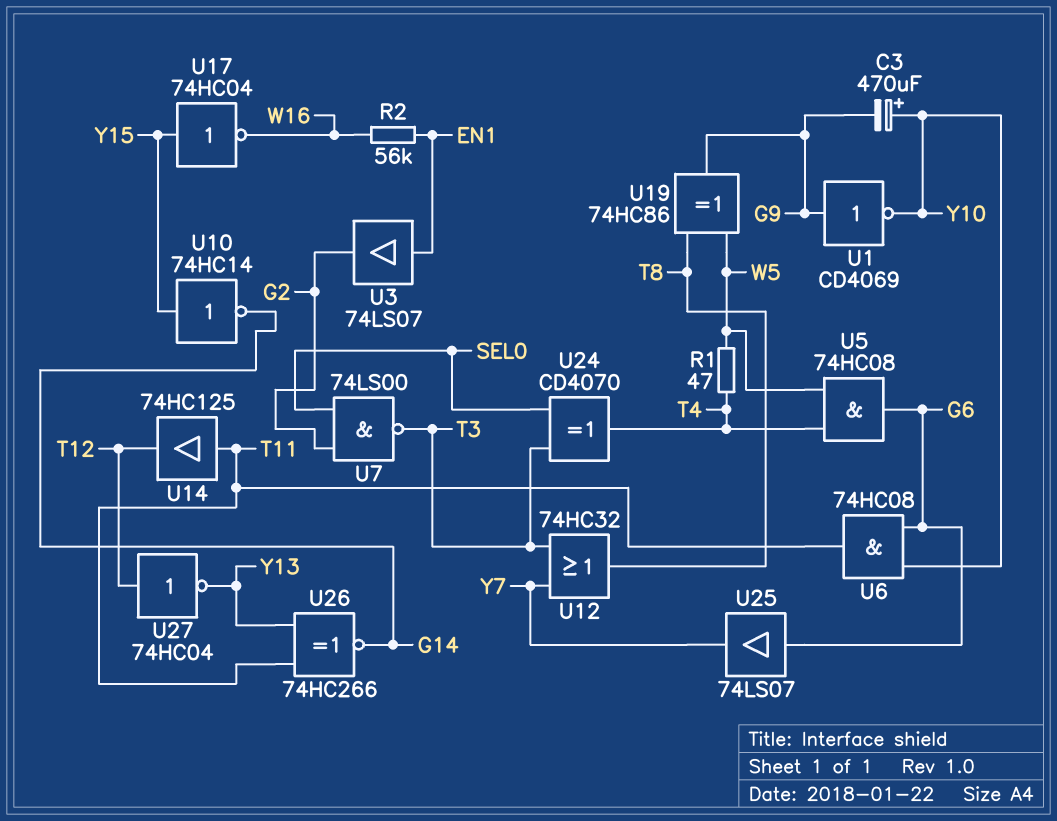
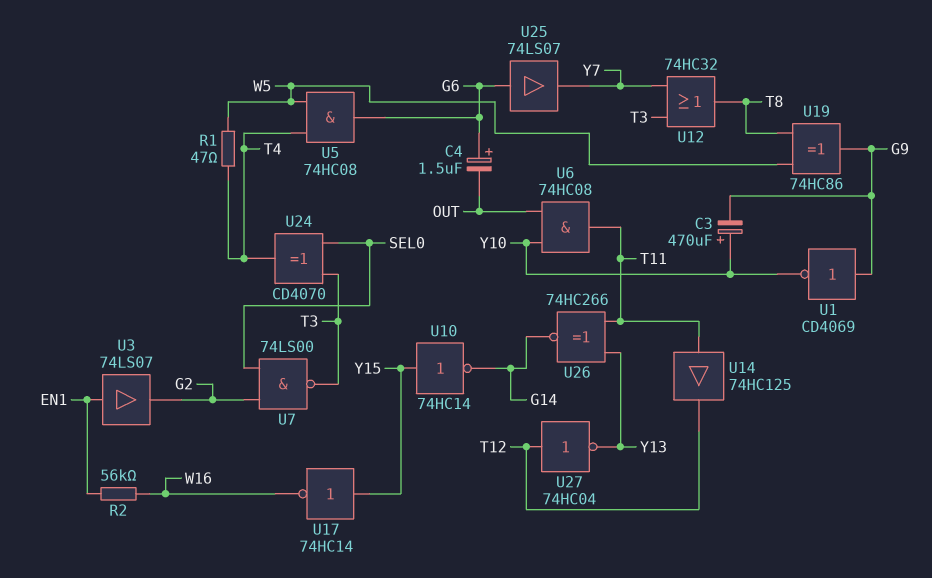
C4: none -> 1.5uF (plus G6, minus OUT)
U6: AND 74HC08 (in G6, in Y10, out T11) -> AND 74HC08 (in OUT, in Y10, out T11)
U17: NOT 74HC04 (in Y15, out W16) -> NOT 74HC14 (in Y15, out W16)

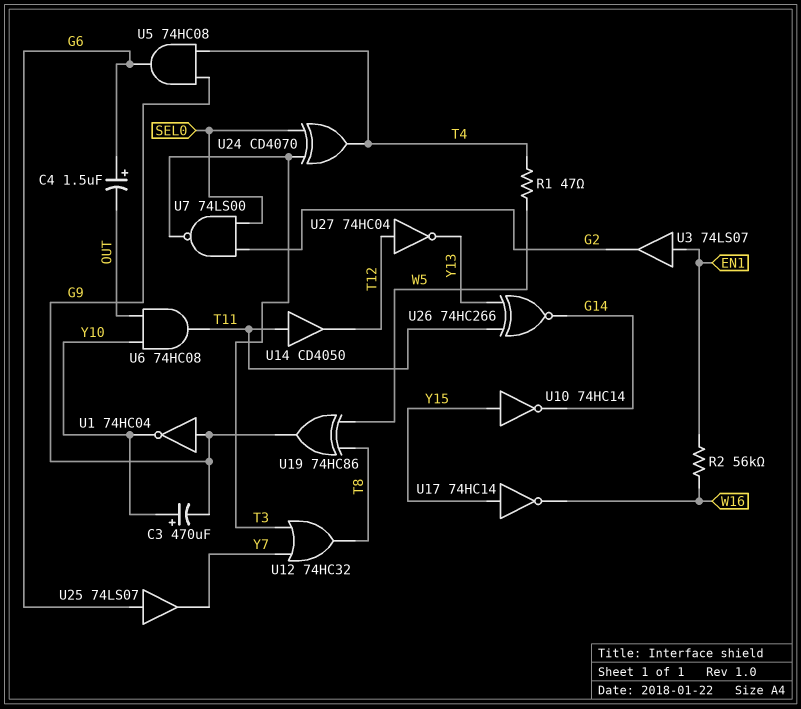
U1: NOT CD4069 (in G9, out Y10) -> NOT 74HC04 (in G9, out Y10)
U5: AND 74HC08 (in T4, in W5, out G6) -> AND 74HC08 (in G9, in T4, out G6)
U14: buffer 74HC125 (in T11, out T12) -> buffer CD4050 (in T11, out T12)

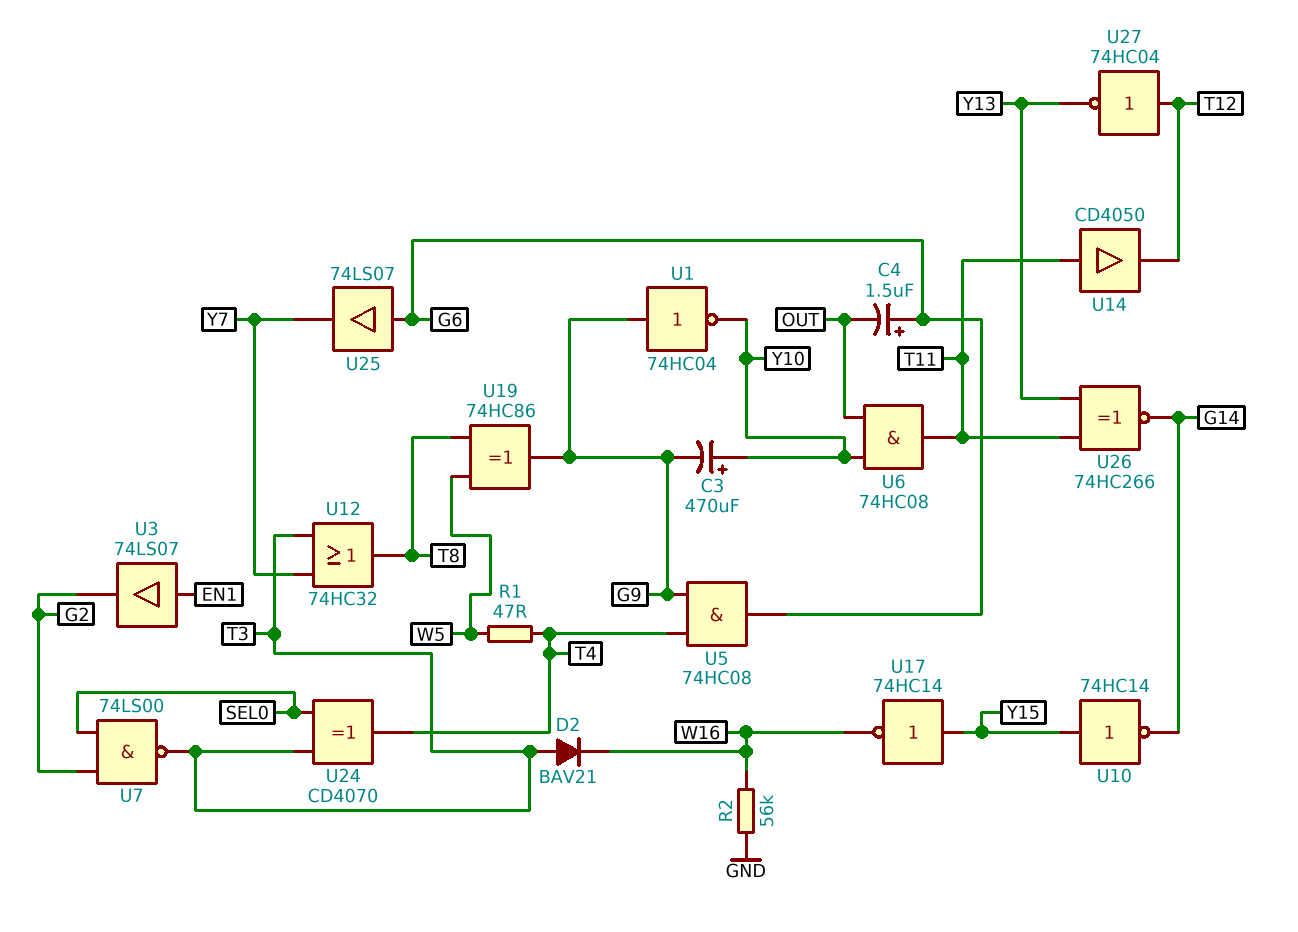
D2: none -> diode BAV21 (A T3, K W16)
R2: 56k (EN1, W16) -> 56k (GND, W16)

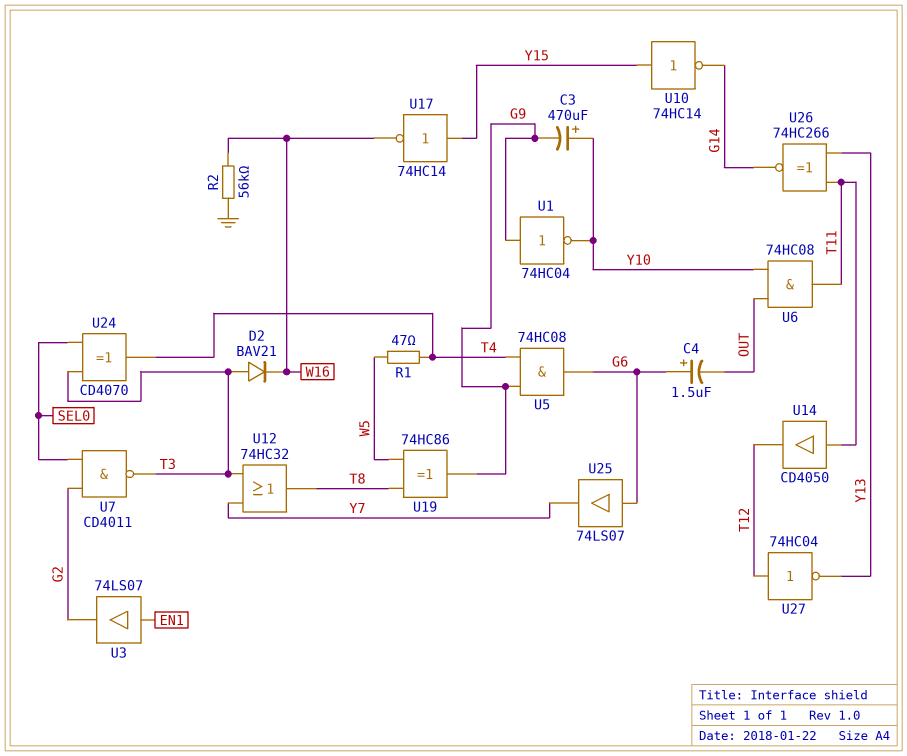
U7: NAND 74LS00 (in G2, in SEL0, out T3) -> NAND CD4011 (in G2, in SEL0, out T3)

